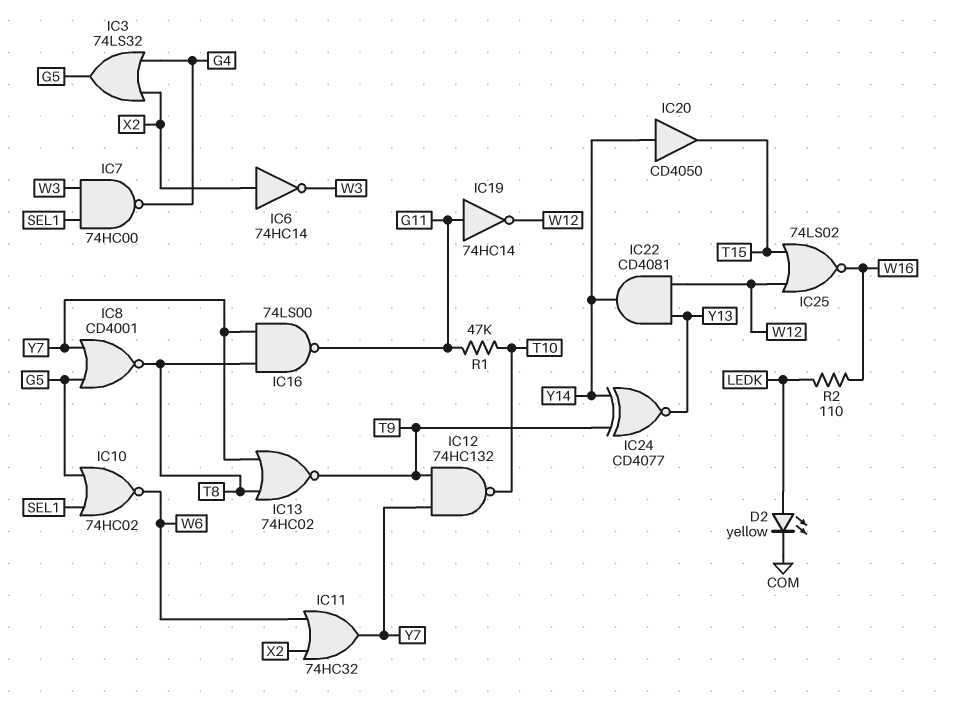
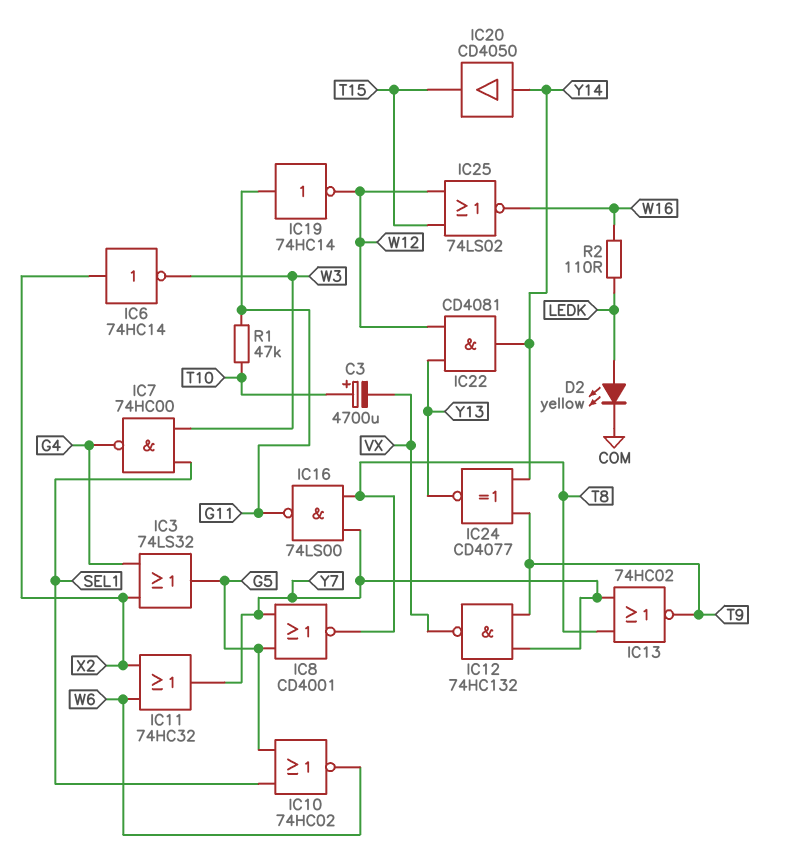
C3: none -> 4700uF (plus T10, minus VX)
IC12: NAND 74HC132 (in T9, in Y7, out T10) -> NAND 74HC132 (in T9, in Y7, out VX)

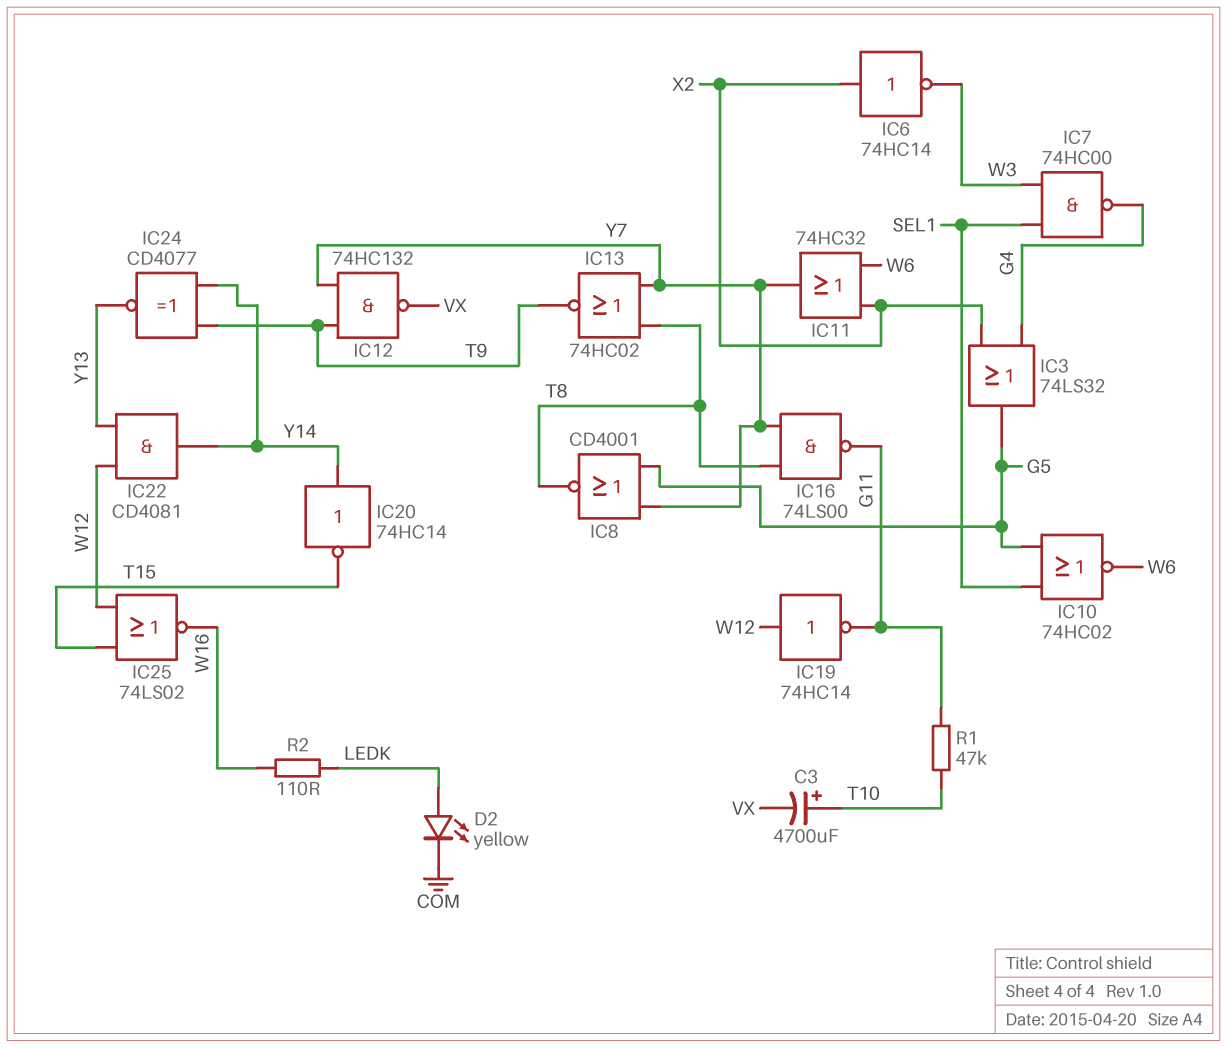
IC19: NOT 74HC14 (in G11, out W12) -> NOT 74HC14 (in W12, out G11)
IC20: buffer CD4050 (in Y14, out T15) -> NOT 74HC14 (in Y14, out T15)

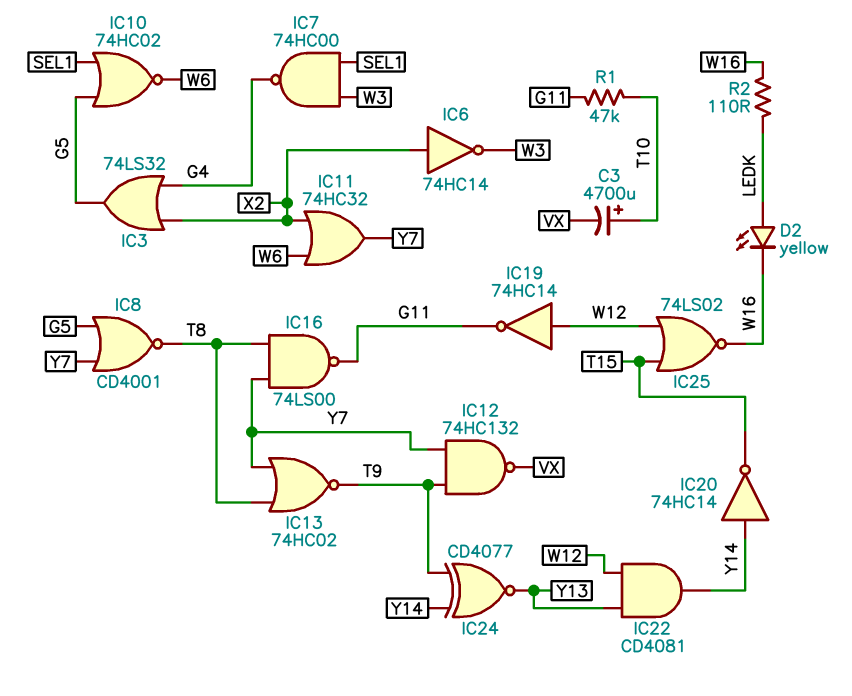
D2: LED yellow (A LEDK, K COM) -> LED yellow (A LEDK, K W16)

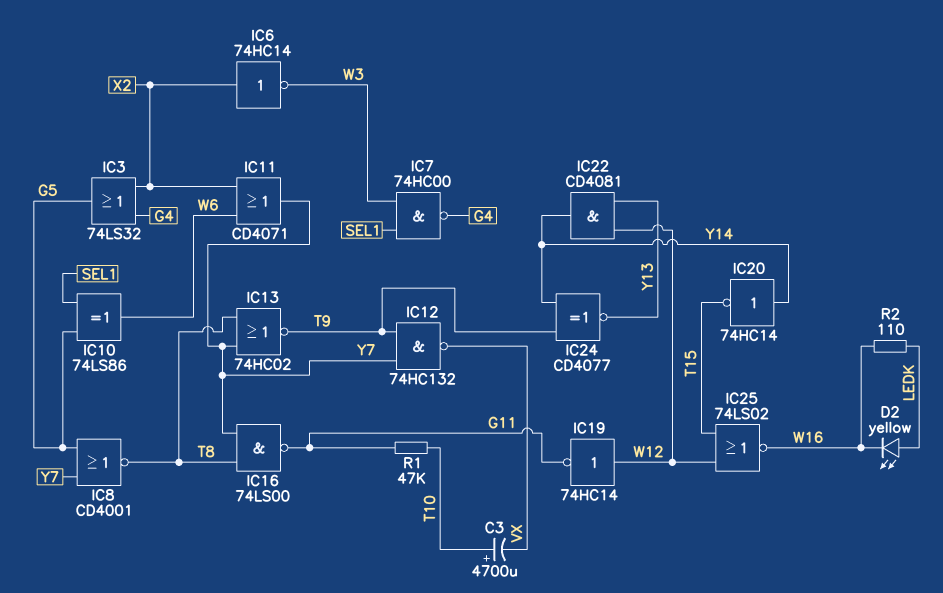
IC10: NOR 74HC02 (in G5, in SEL1, out W6) -> XOR 74LS86 (in G5, in SEL1, out W6)
IC11: OR 74HC32 (in W6, in X2, out Y7) -> OR CD4071 (in W6, in X2, out Y7)

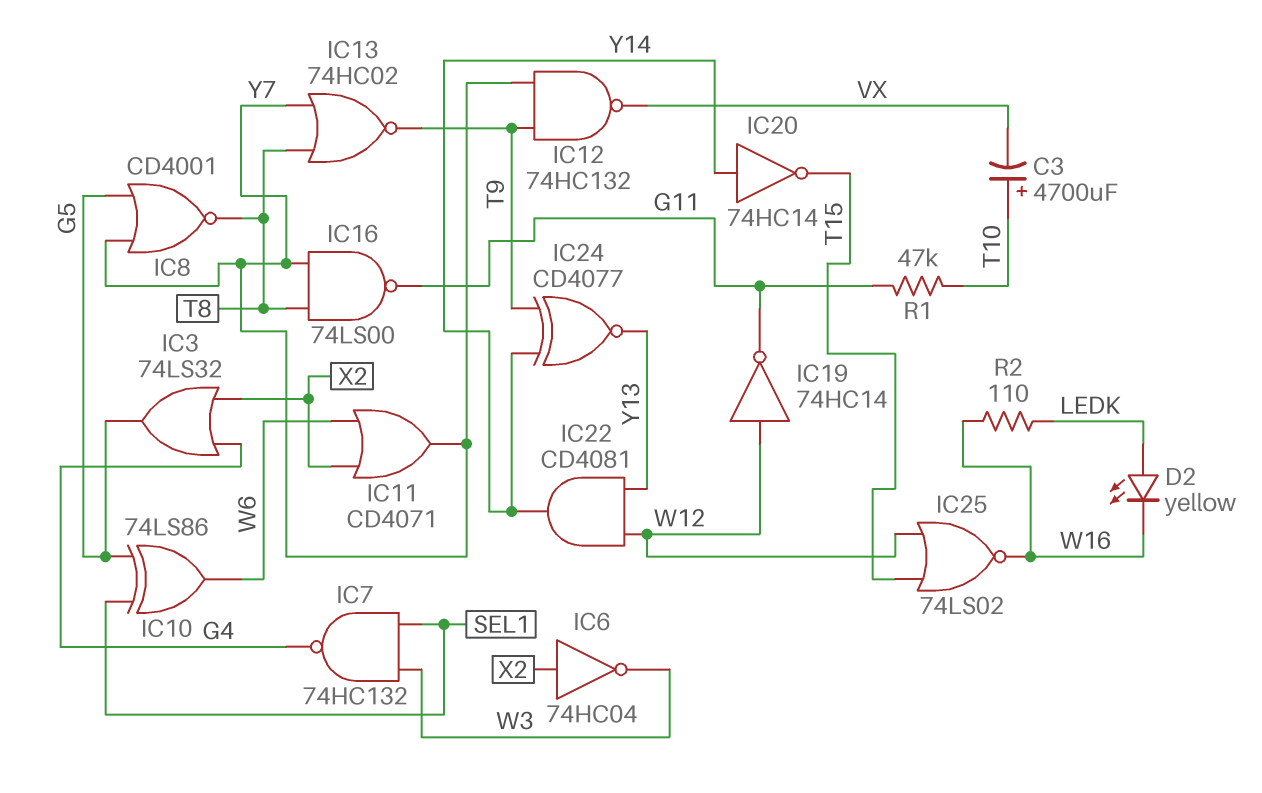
IC6: NOT 74HC14 (in X2, out W3) -> NOT 74HC04 (in X2, out W3)
IC7: NAND 74HC00 (in SEL1, in W3, out G4) -> NAND 74HC132 (in SEL1, in W3, out G4)

